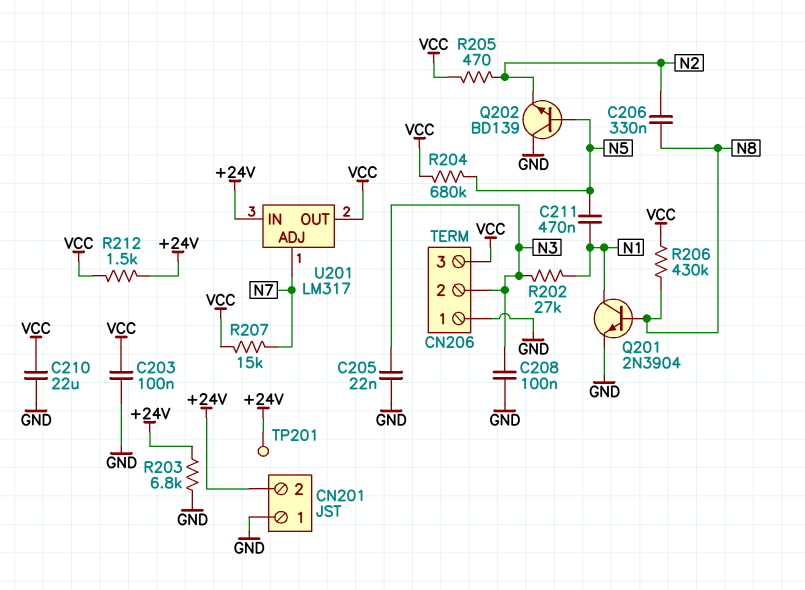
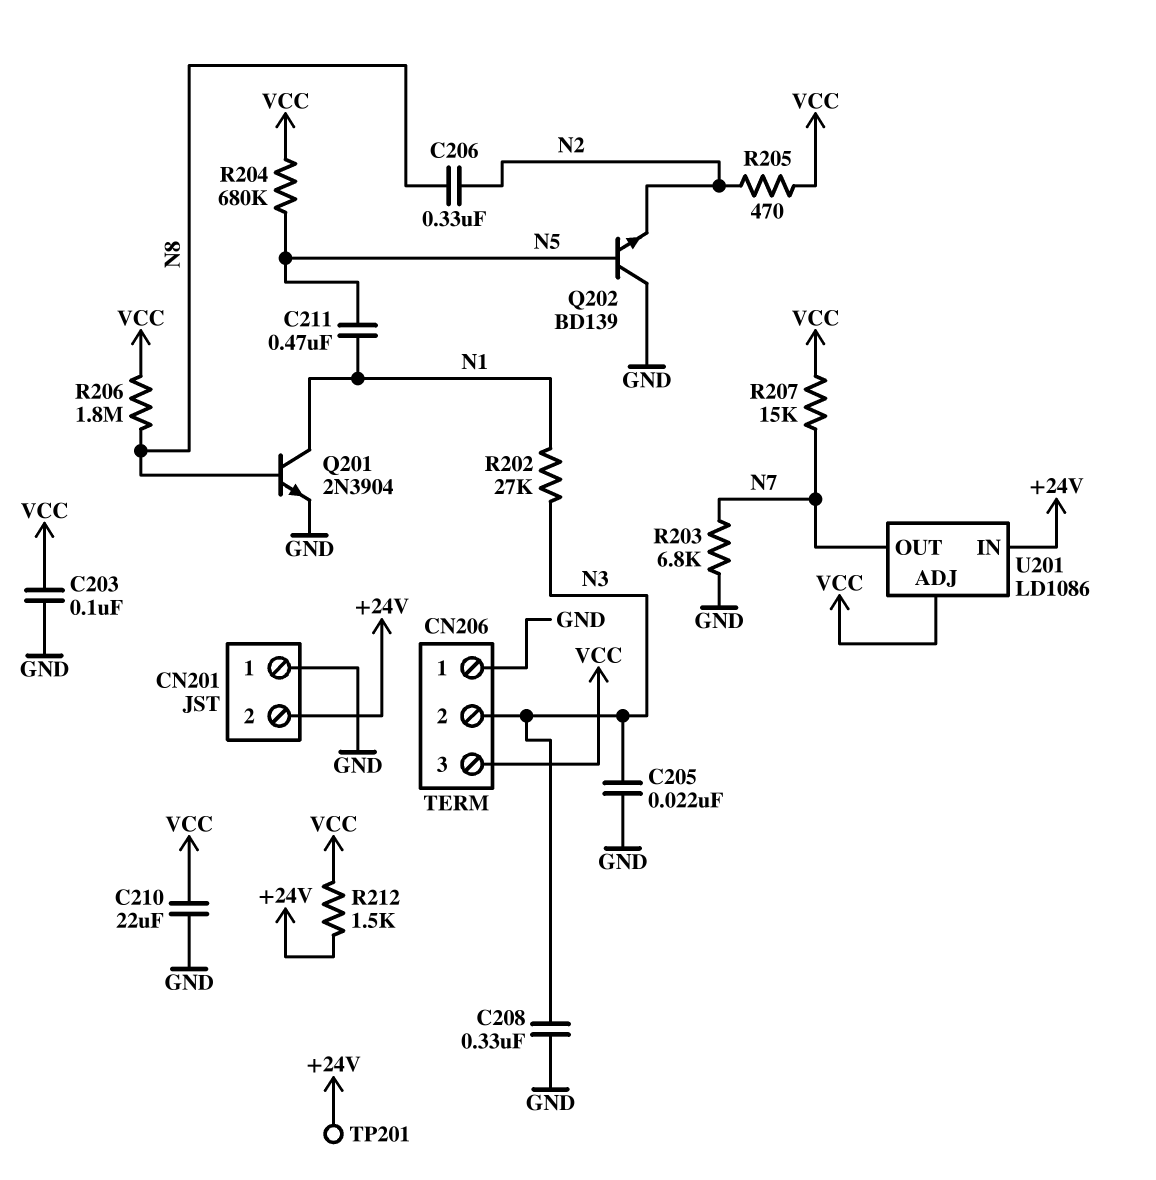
C208: 100nF (GND, N3) -> 330nF (GND, N3)
R203: 6.8k (+24V, GND) -> 6.8k (GND, N7)
R206: 430k (N8, VCC) -> 1.8M (N8, VCC)
U201: LM317 -> LD1086
U201 pin ADJ: N7 -> VCC
U201 pin OUT: VCC -> N7

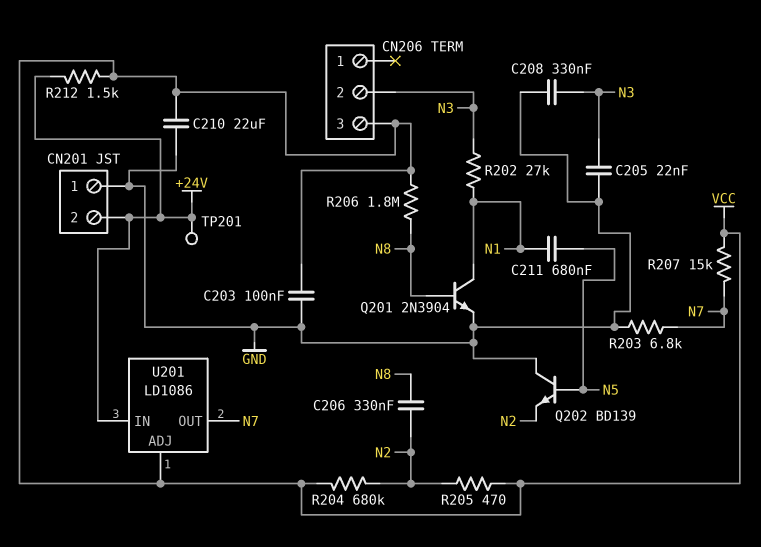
C211: 470nF (N1, N5) -> 680nF (N1, N5)
CN206 pin 1: GND -> none
R204: 680k (N5, VCC) -> 680k (N2, VCC)

